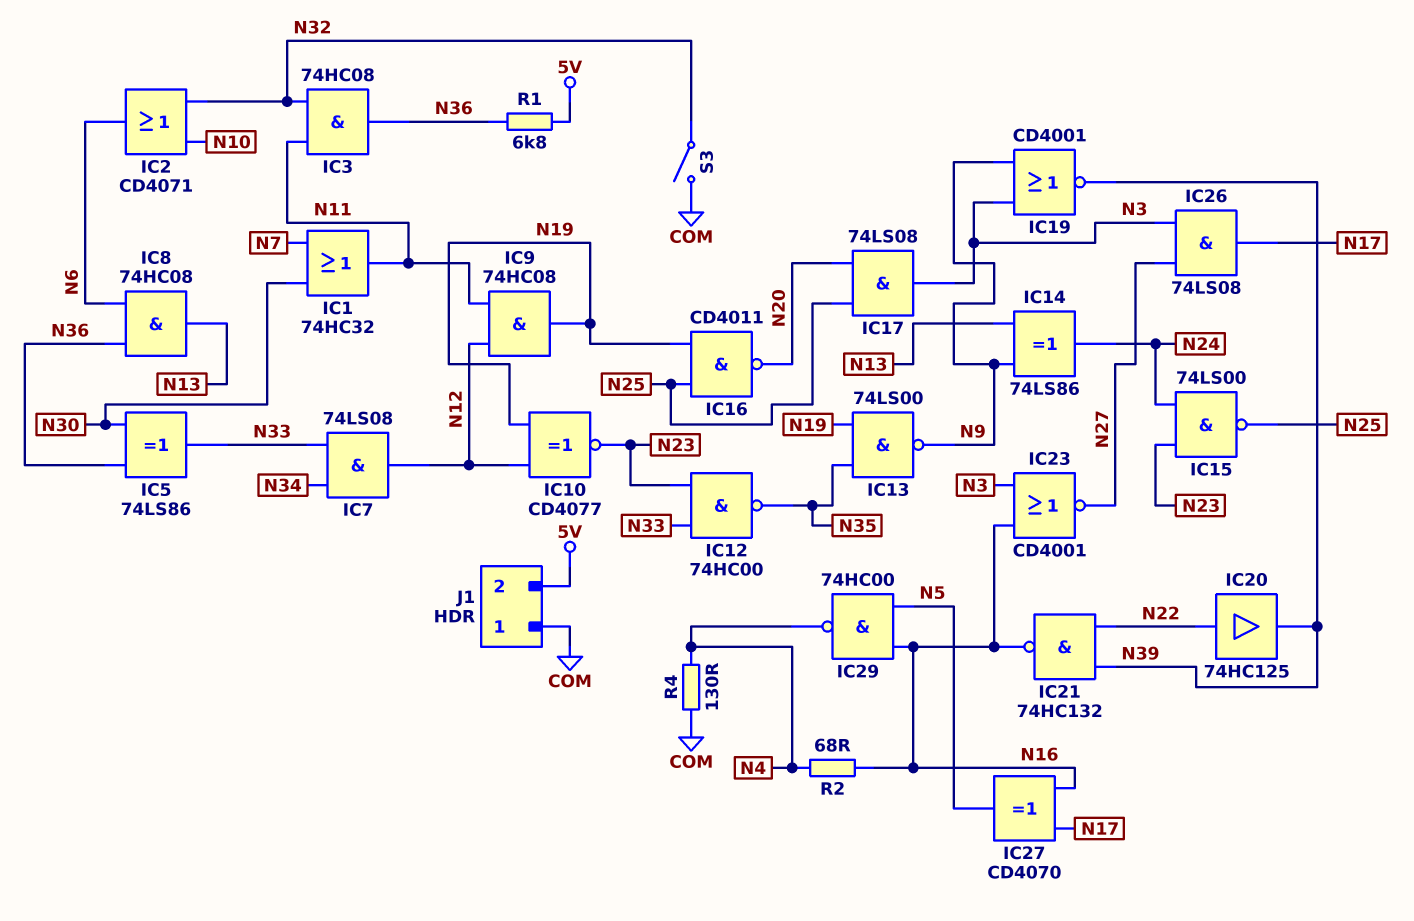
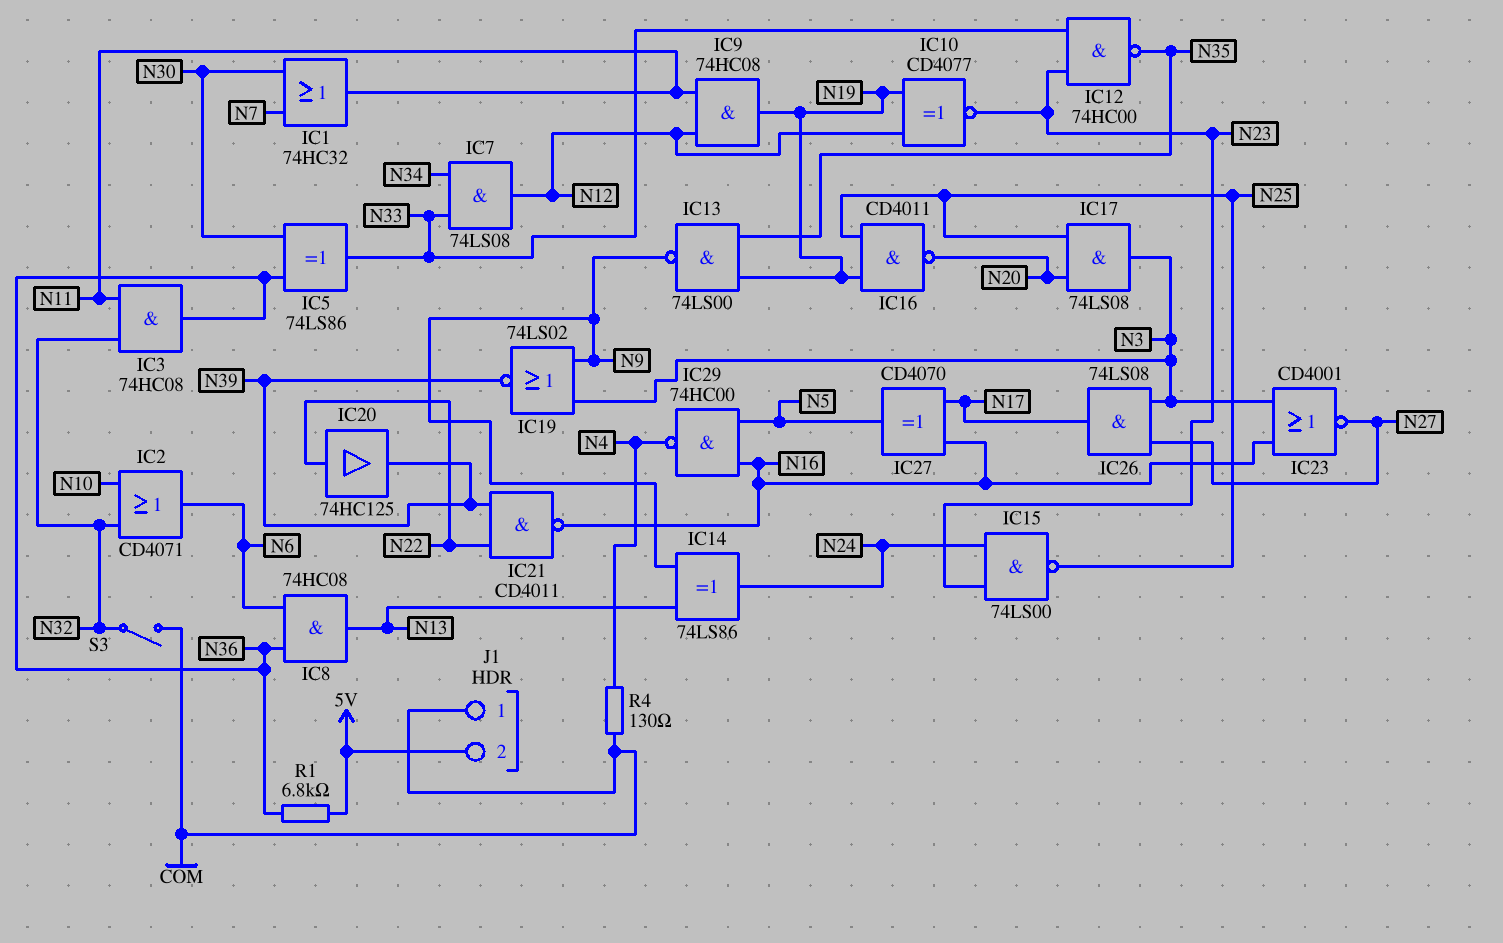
IC19: NOR CD4001 (in N3, in N9, out N39) -> NOR 74LS02 (in N3, in N9, out N39)
IC21: NAND 74HC132 (in N22, in N39, out N16) -> NAND CD4011 (in N22, in N39, out N16)
R2: 68 (N4, N16) -> none

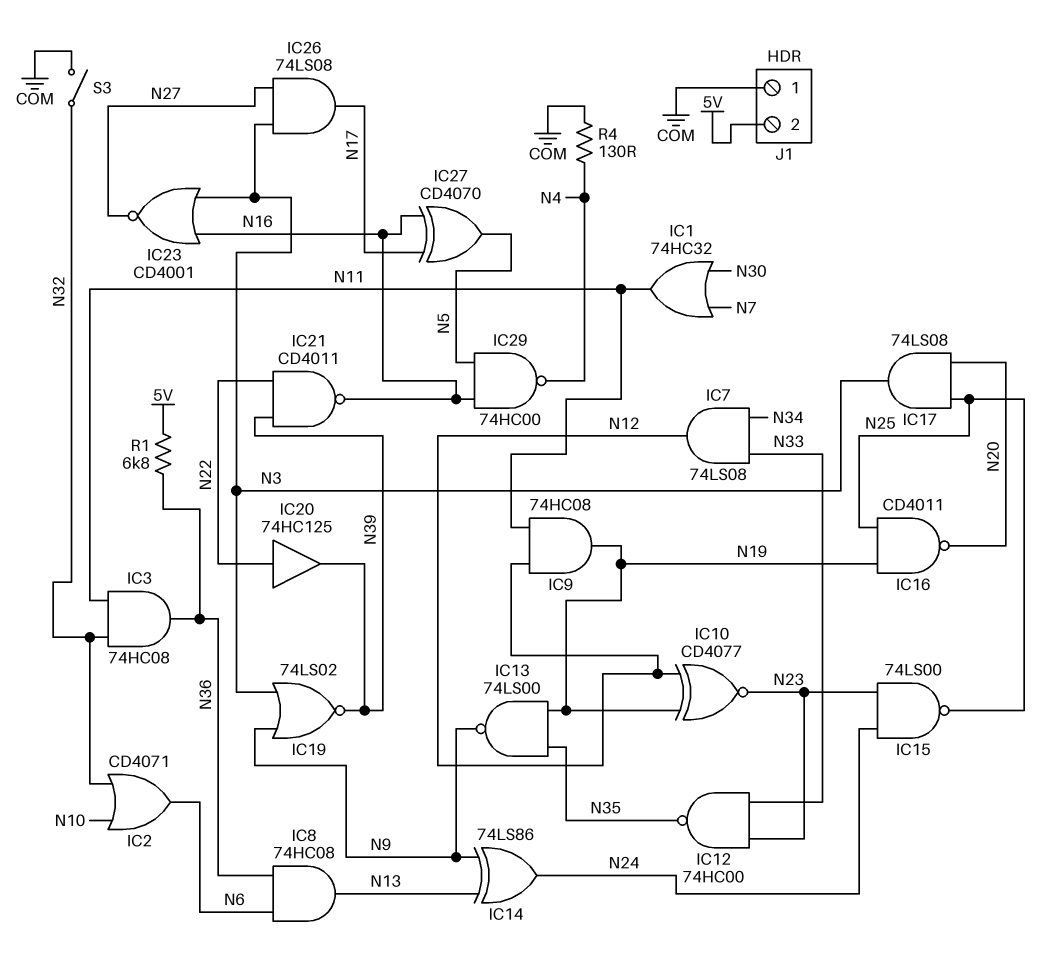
IC5: XOR 74LS86 (in N30, in N36, out N33) -> none

